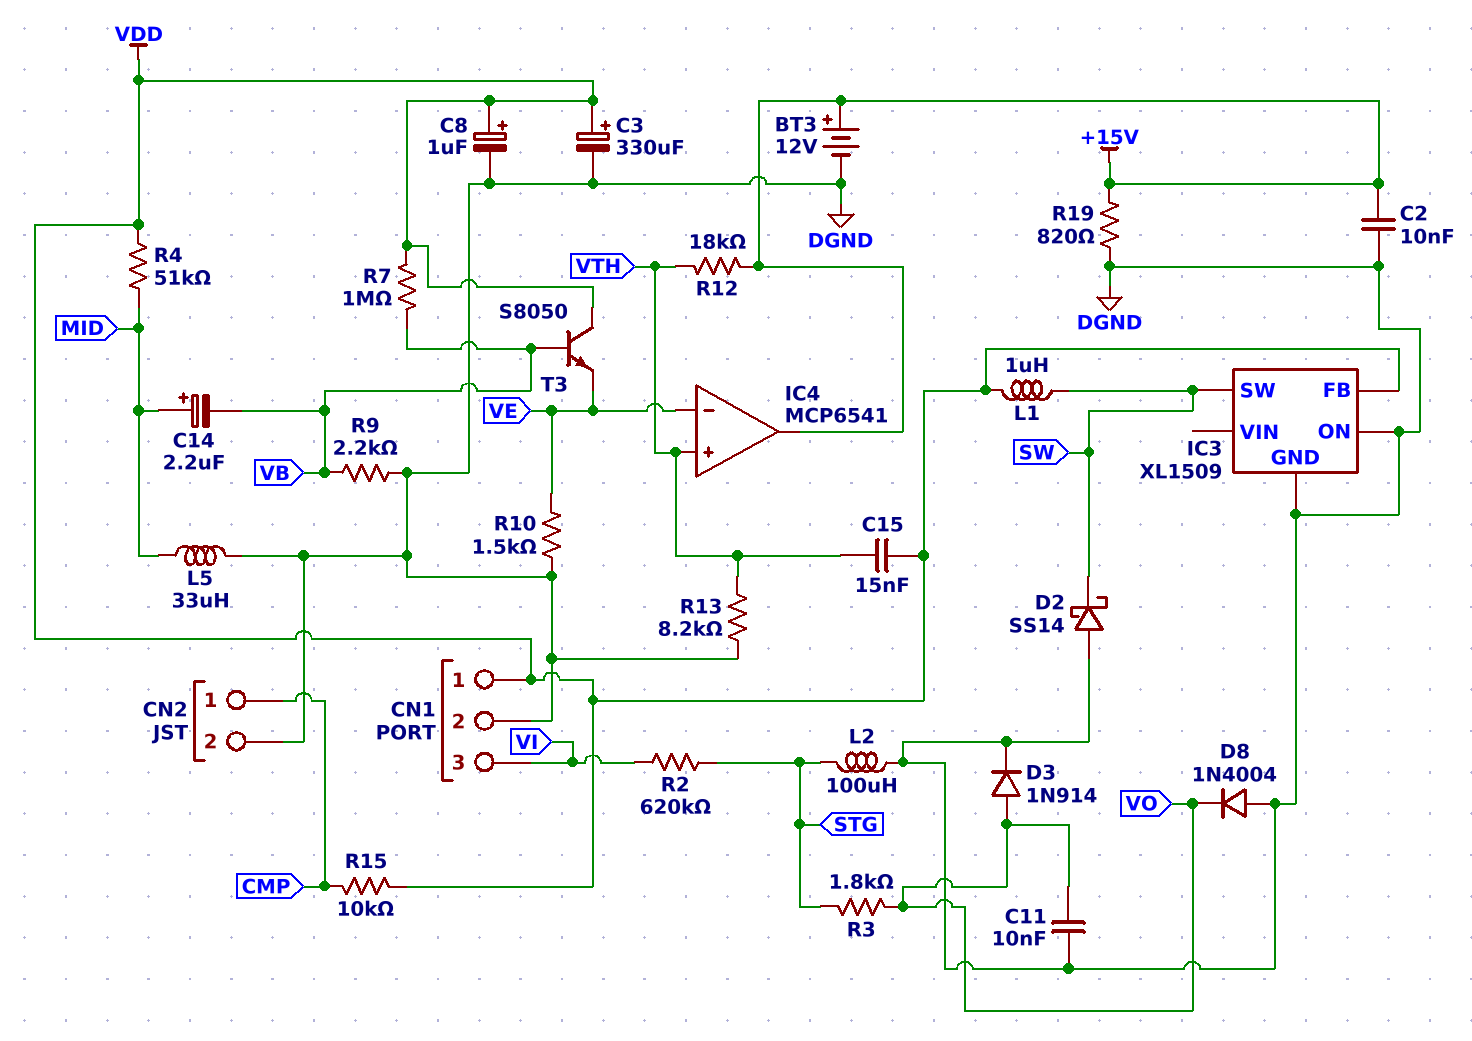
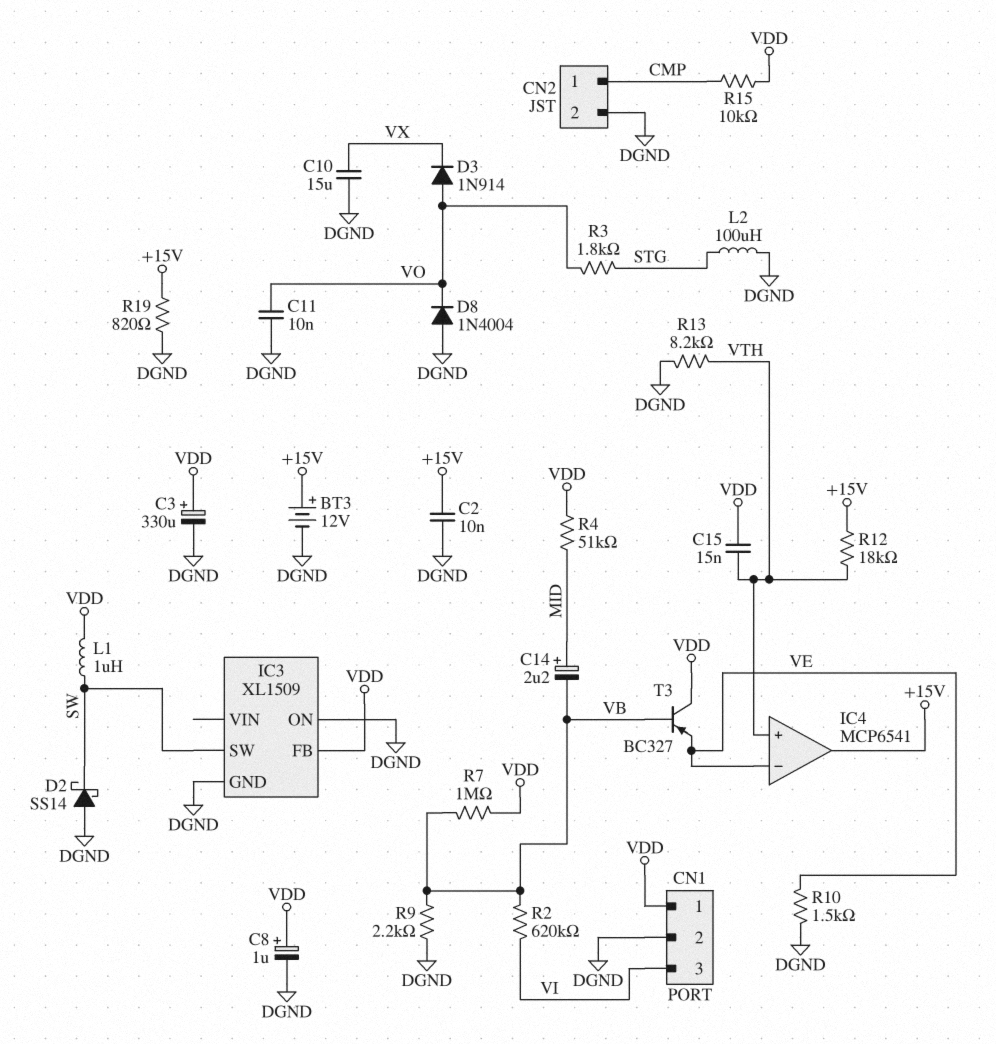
C10: none -> 15uF (DGND, VX)
D3: diode 1N914 (A VO, K DGND) -> diode 1N914 (A VO, K VX)
L5: 33uH (DGND, MID) -> none
R2: 620k (STG, VI) -> 620k (VB, VI)
T3: NPN S8050 (B VB, C VDD, E VE) -> PNP BC327 (B VB, C VDD, E VE)

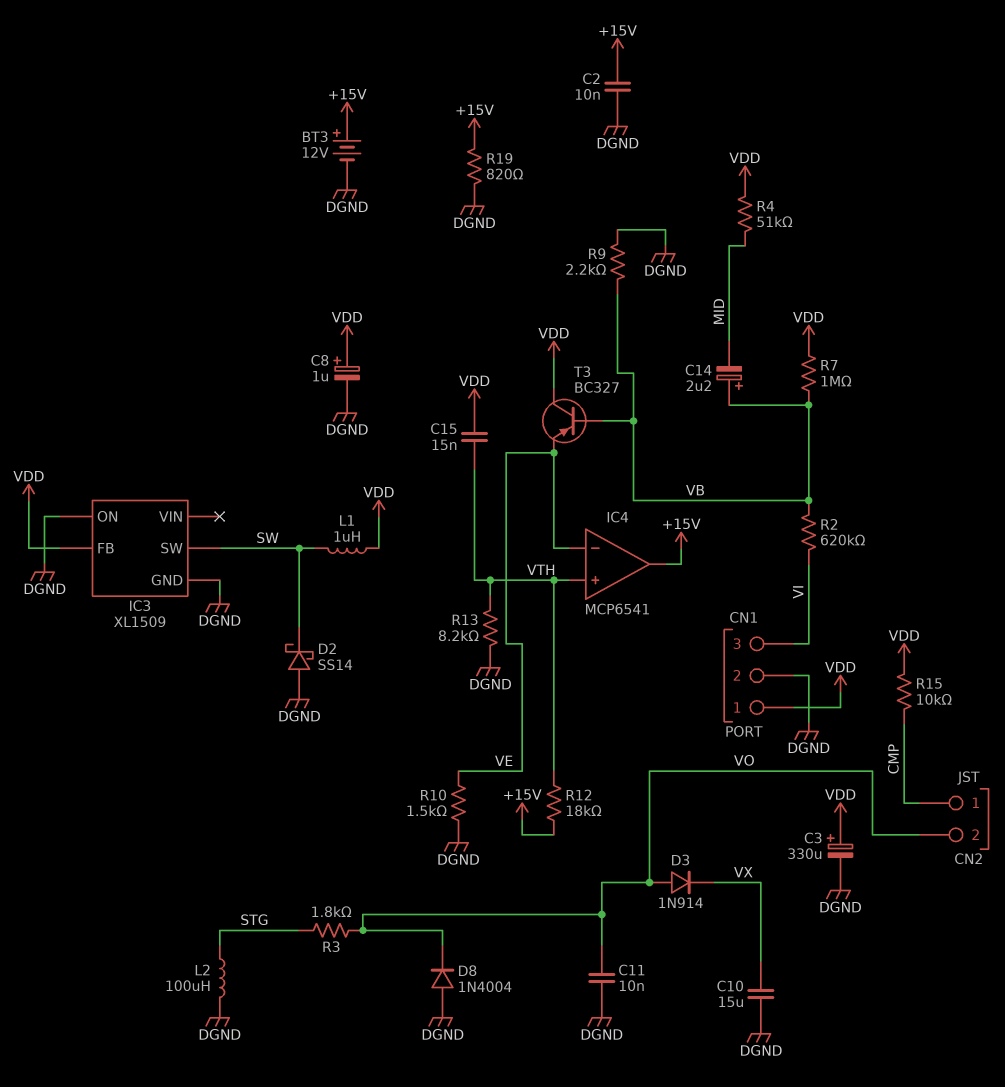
C14: 2.2uF (plus MID, minus VB) -> 2.2uF (plus VB, minus MID)
CN2 pin 2: DGND -> VO

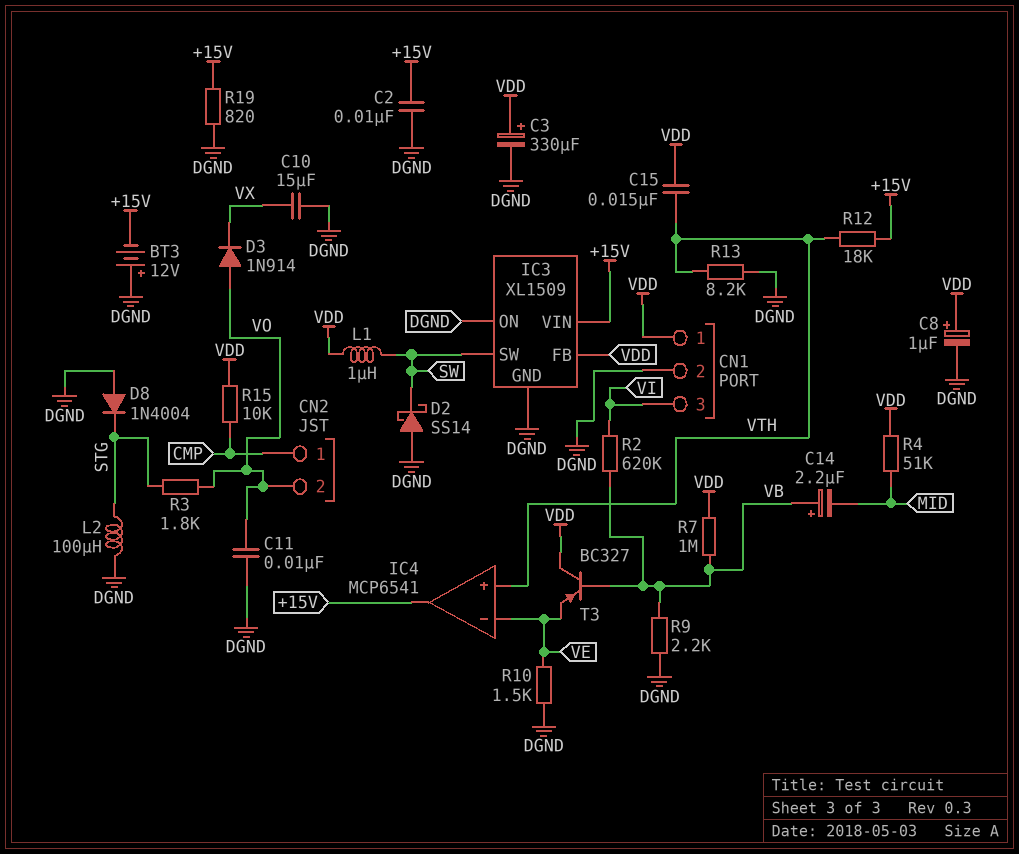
BT3: 12V (plus +15V, minus DGND) -> 12V (plus DGND, minus +15V)
D8: diode 1N4004 (A DGND, K VO) -> diode 1N4004 (A DGND, K STG)
IC3 pin VIN: none -> +15V

